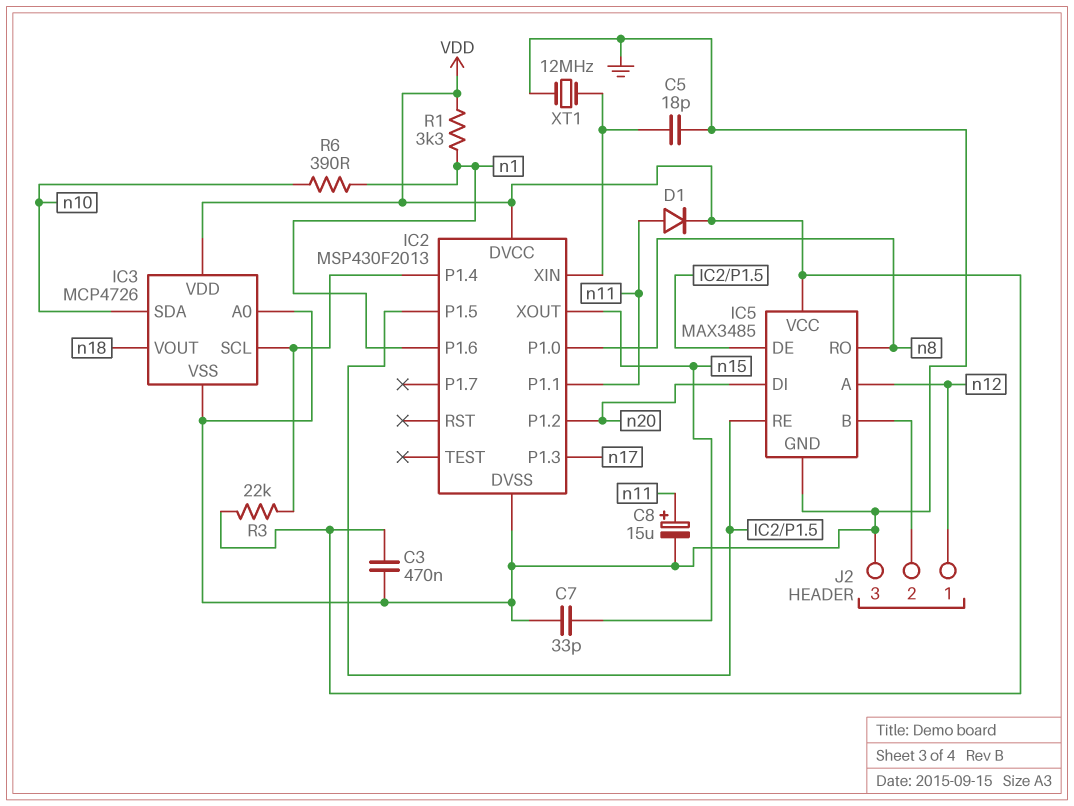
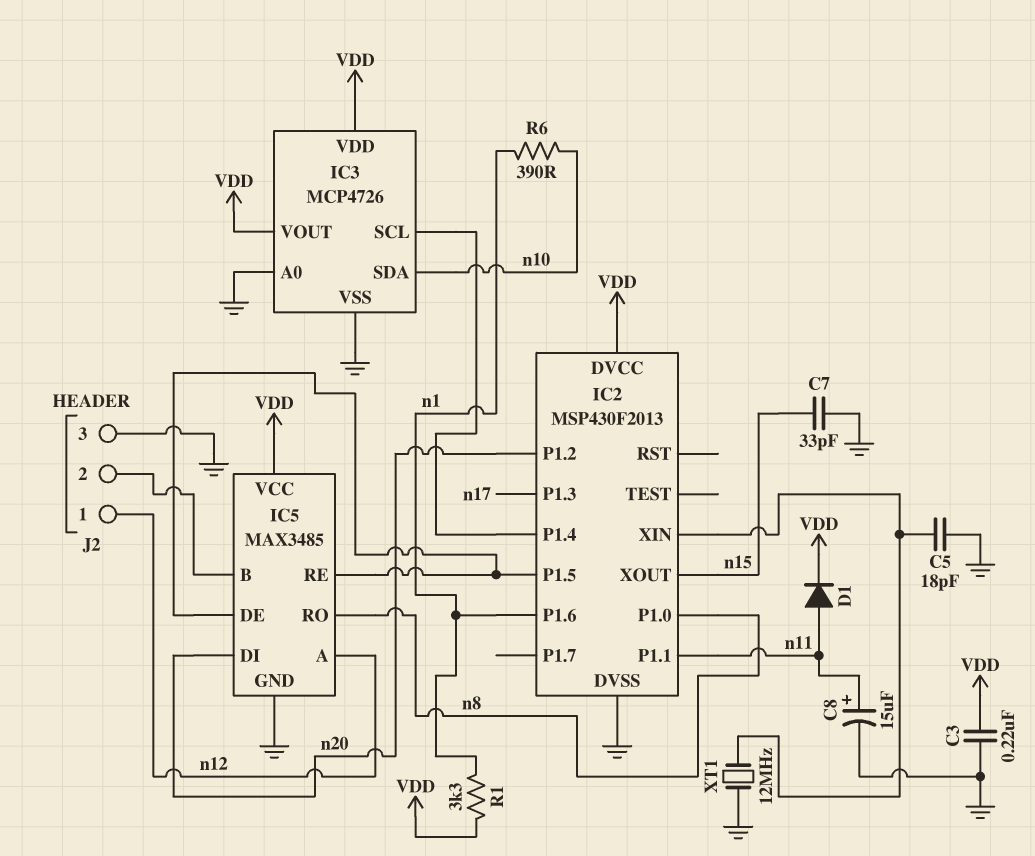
C3: 470nF (GND, VDD) -> 220nF (GND, VDD)
IC3 pin VOUT: n18 -> VDD
R3: 22k (IC2/P1.4, VDD) -> none

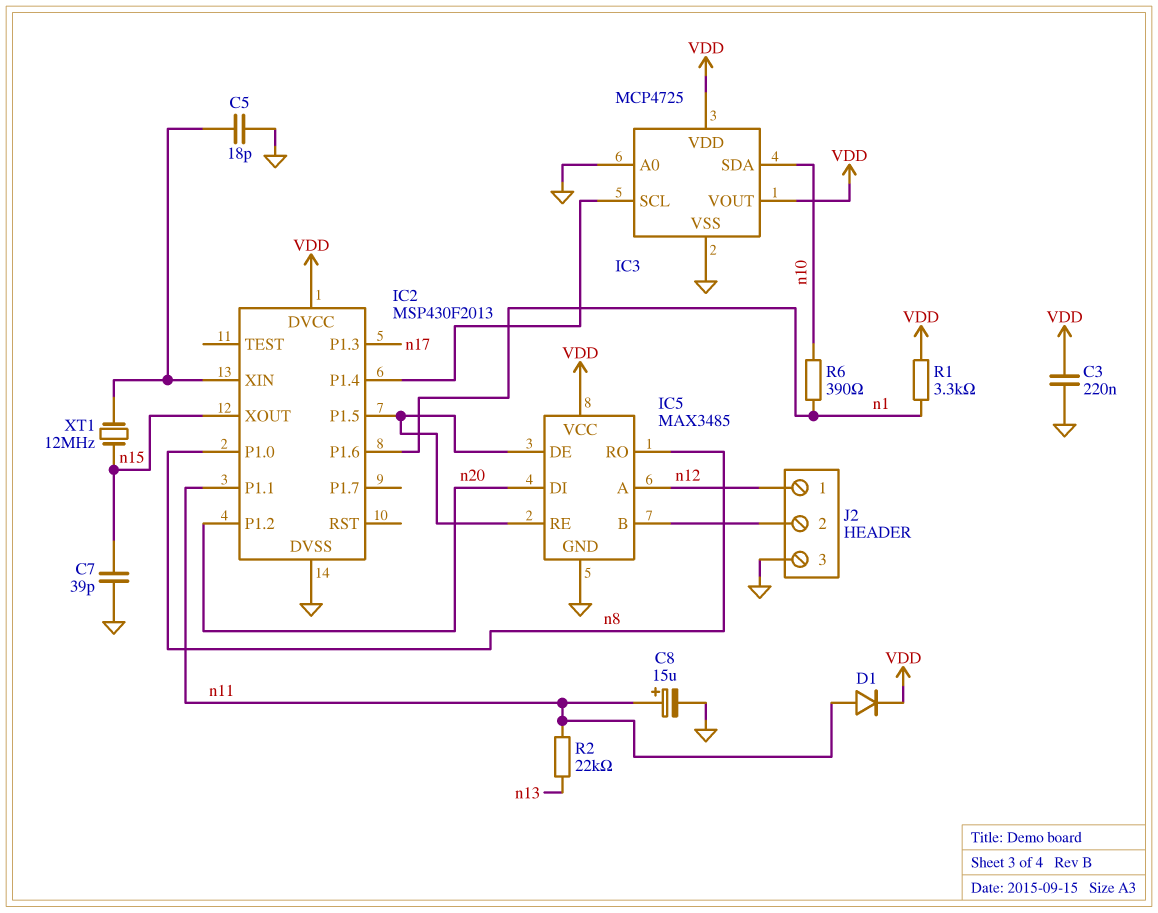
C7: 33pF (GND, n15) -> 39pF (GND, n15)
IC3: MCP4726 -> MCP4725
R2: none -> 22k (n11, n13)
XT1: 12MHz (GND, IC2/XIN) -> 12MHz (IC2/XIN, n15)

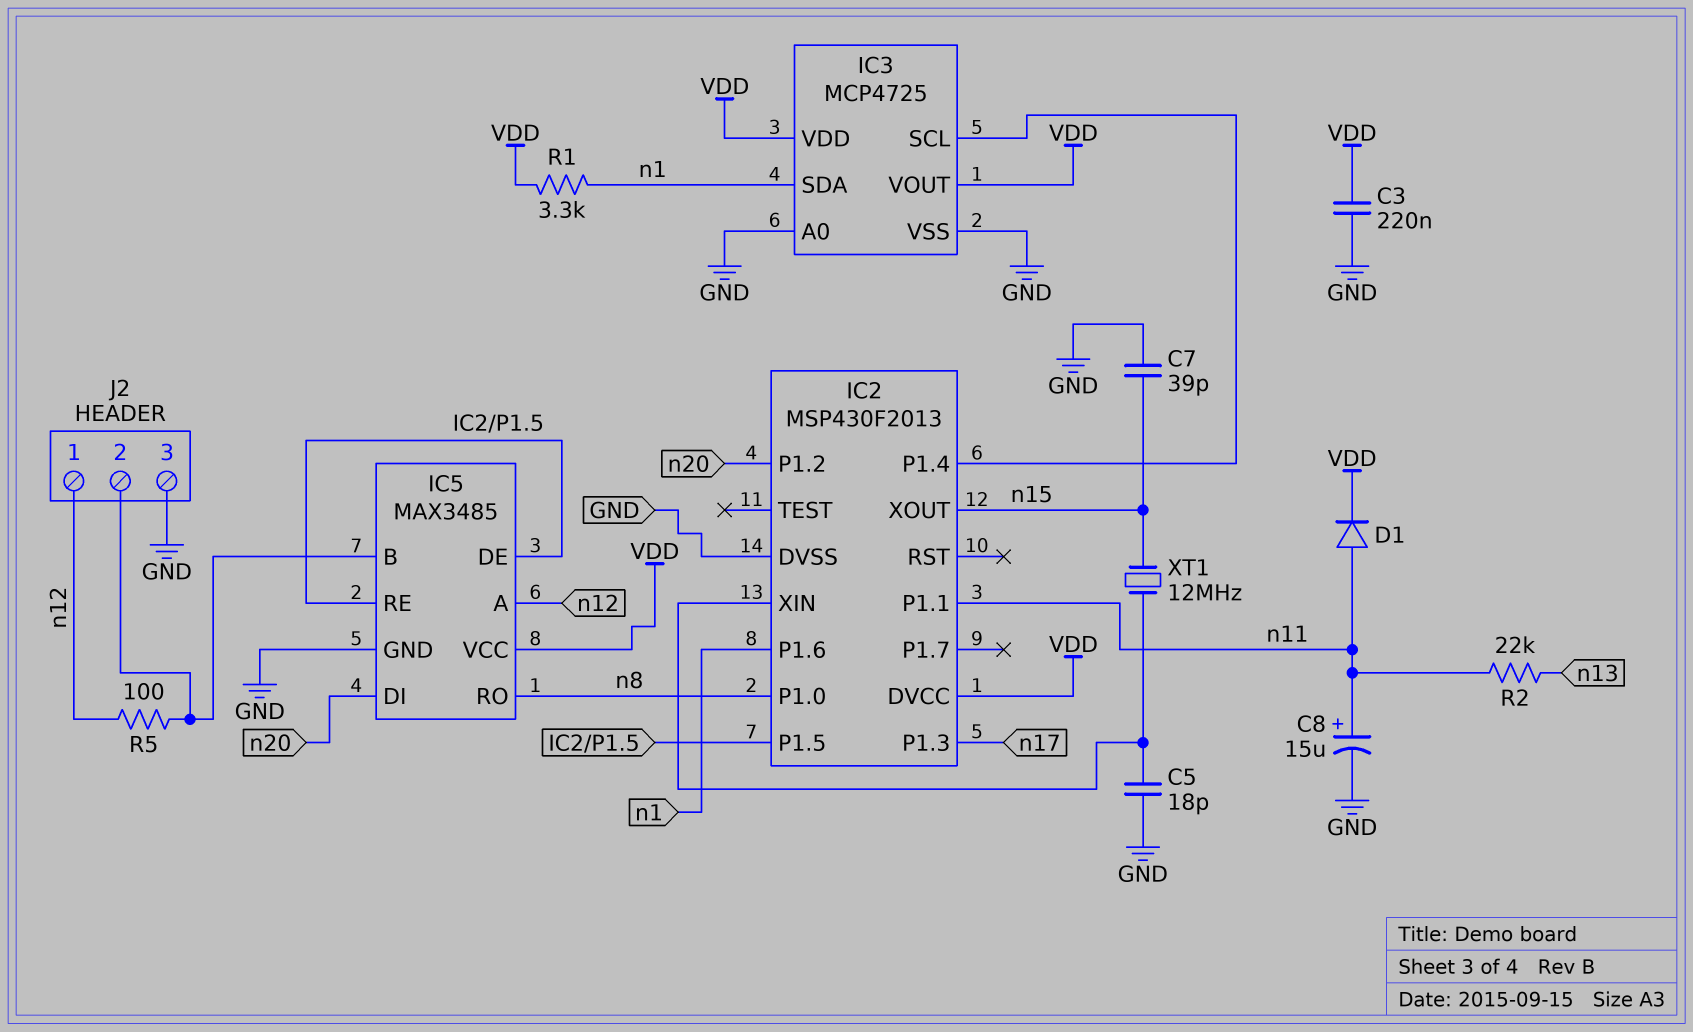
IC3 pin SDA: n10 -> n1
R5: none -> 100 (IC5/B, n12)
R6: 390 (n1, n10) -> none

